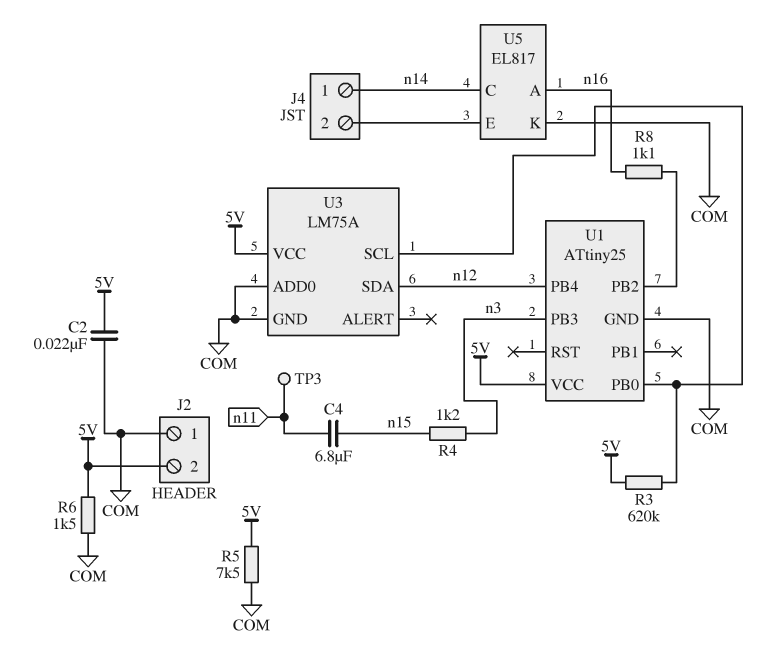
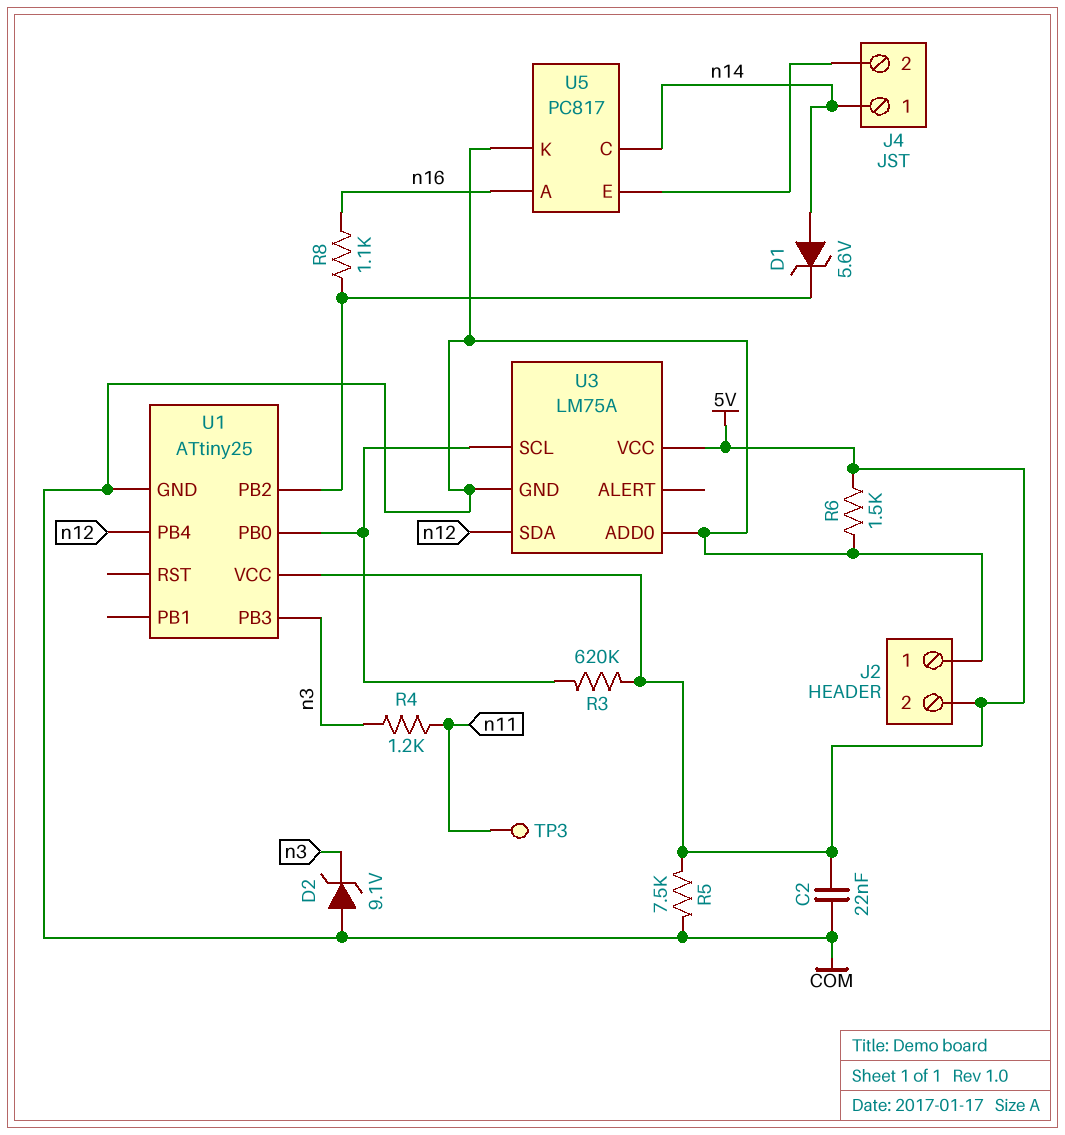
C4: 6.8uF (n11, n15) -> none
D1: none -> zener 5.6V (A n14, K U1/PB2)
D2: none -> zener 9.1V (A COM, K n3)
R4: 1.2k (n3, n15) -> 1.2k (n3, n11)
U5: EL817 -> PC817

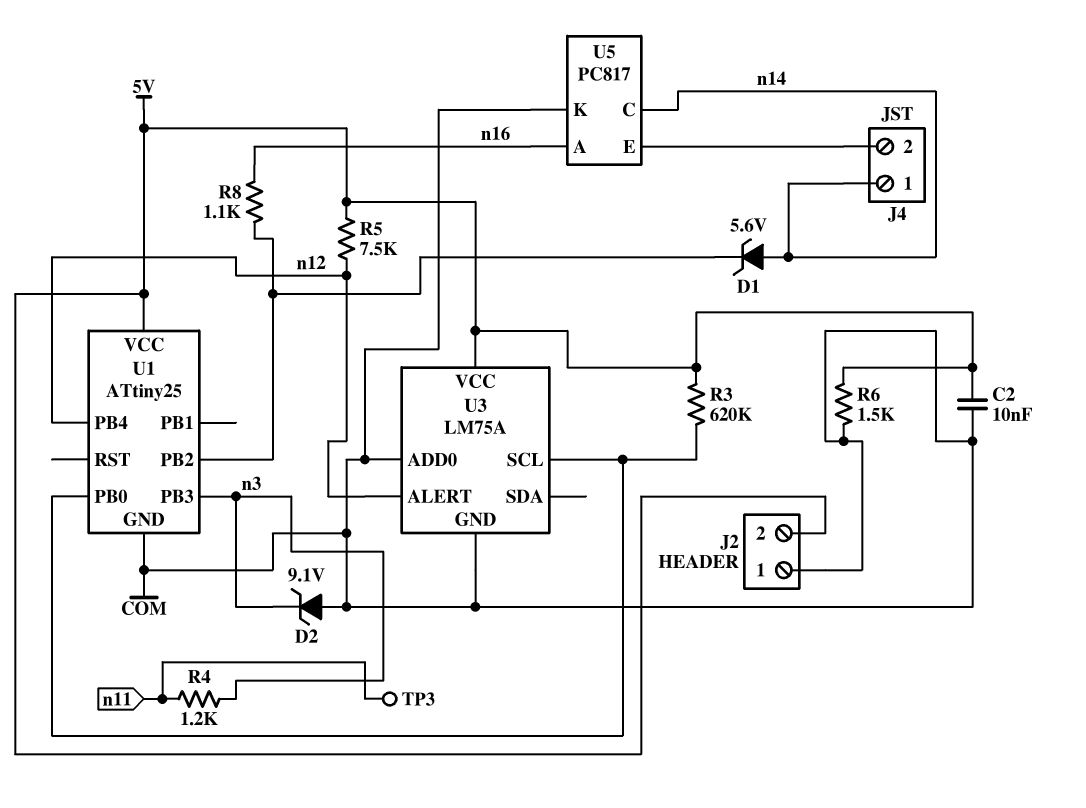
C2: 22nF (5V, COM) -> 10nF (5V, COM)
R5: 7.5k (5V, COM) -> 7.5k (5V, n12)
U3 pin ALERT: none -> n12
U3 pin SDA: n12 -> none

